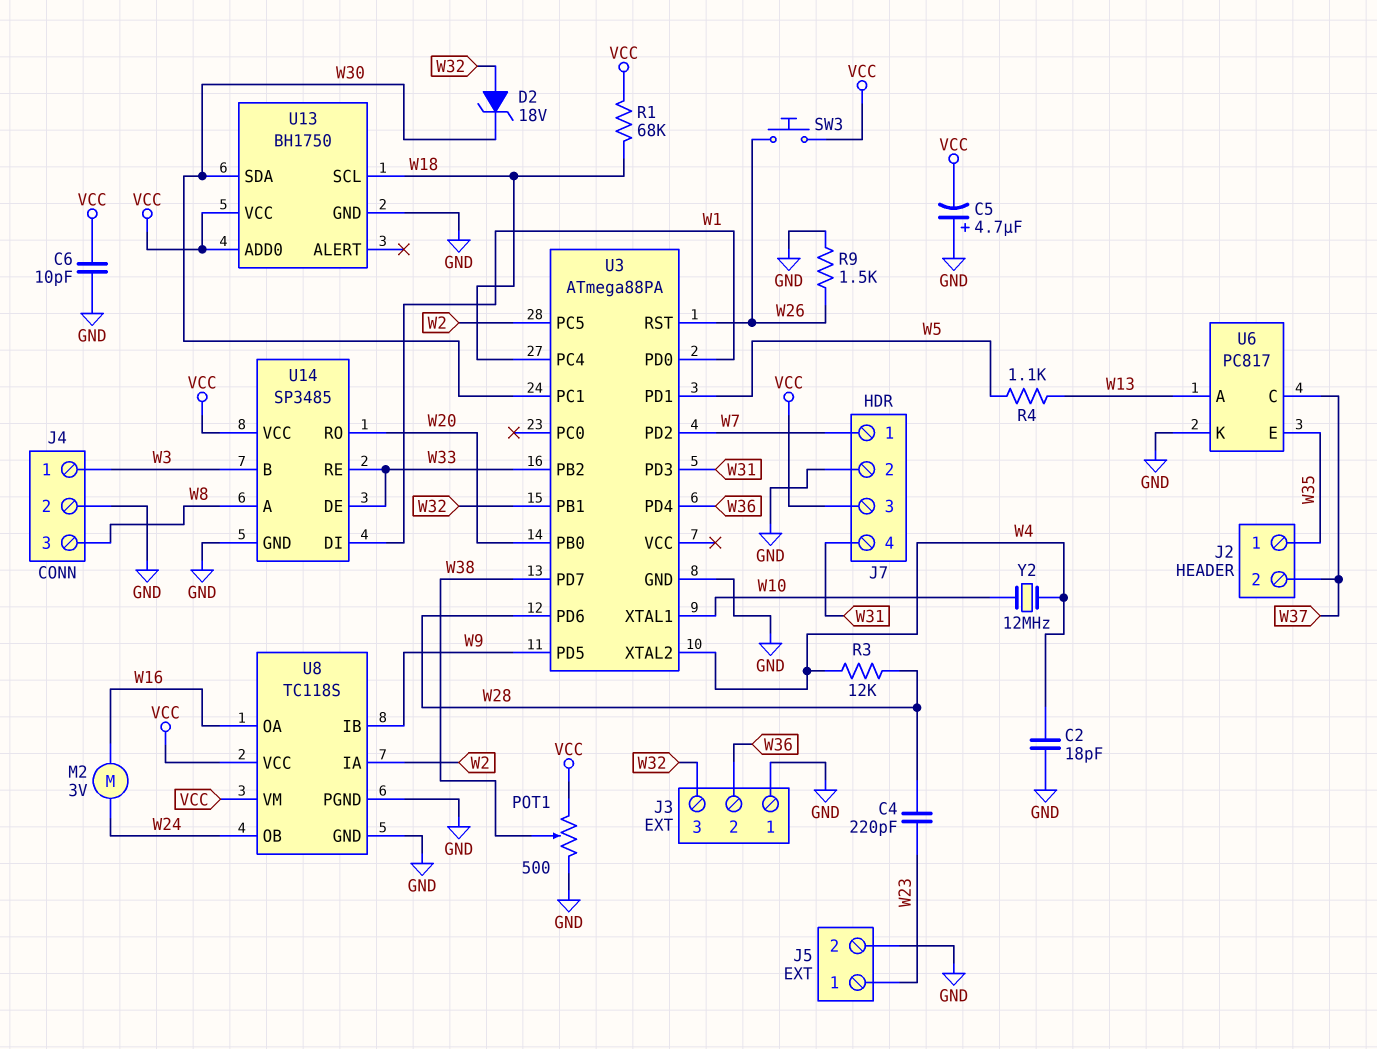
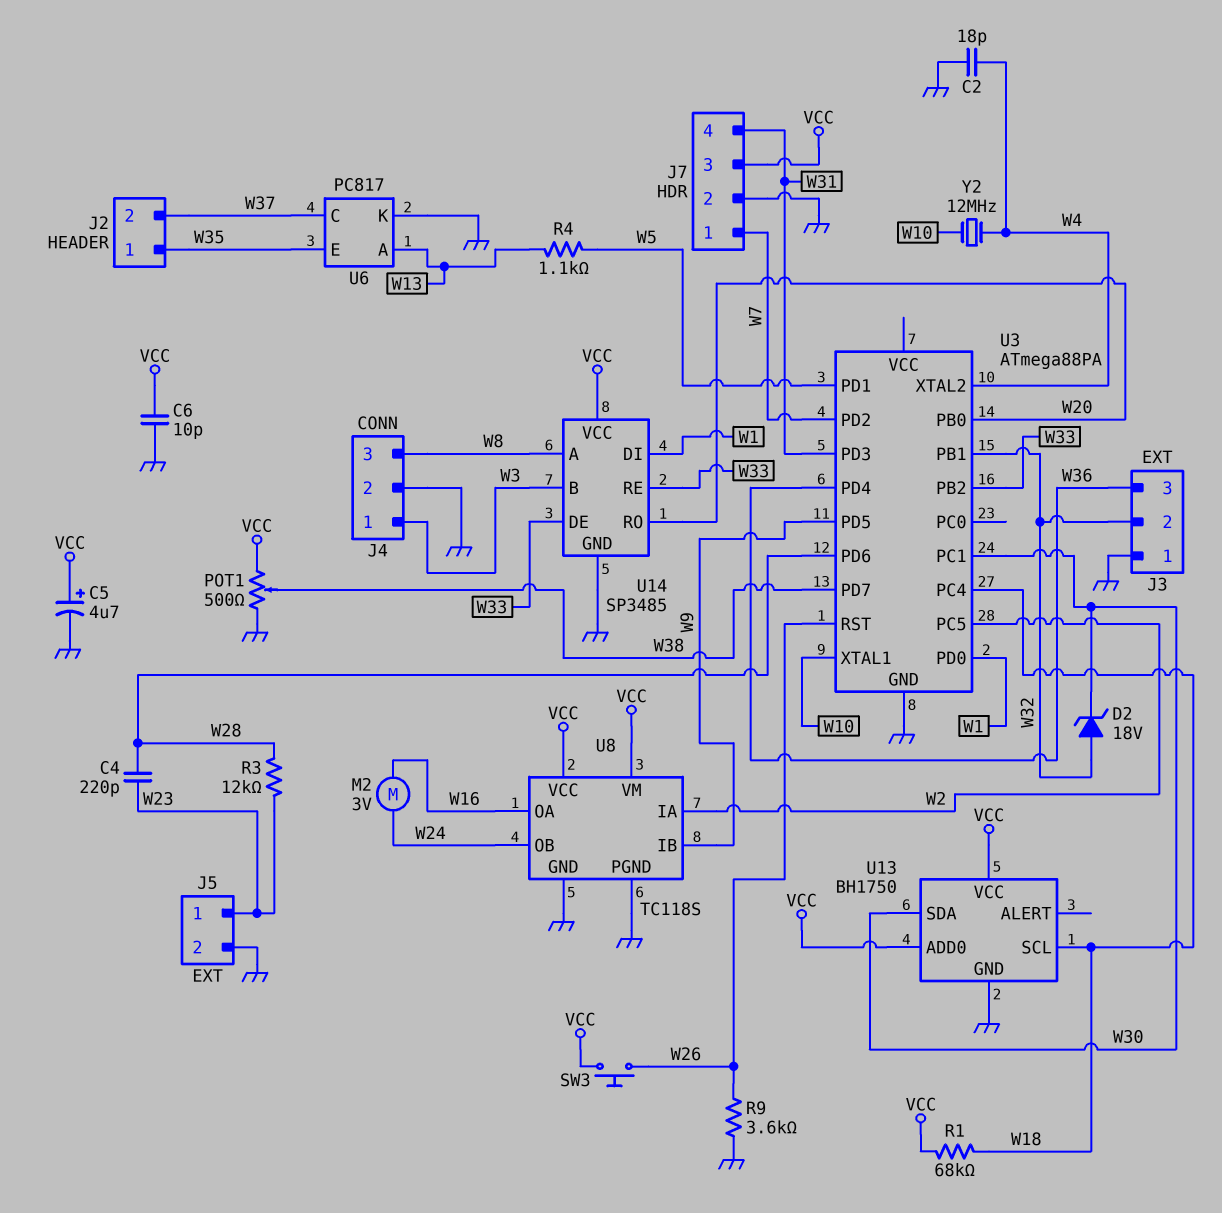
C5: 4.7uF (plus GND, minus VCC) -> 4.7uF (plus VCC, minus GND)
J3 pin 2: W36 -> W32
J3 pin 3: W32 -> W36
R3: 12k (W4, W28) -> 12k (W23, W28)
R9: 1.5k (GND, W26) -> 3.6k (GND, W26)

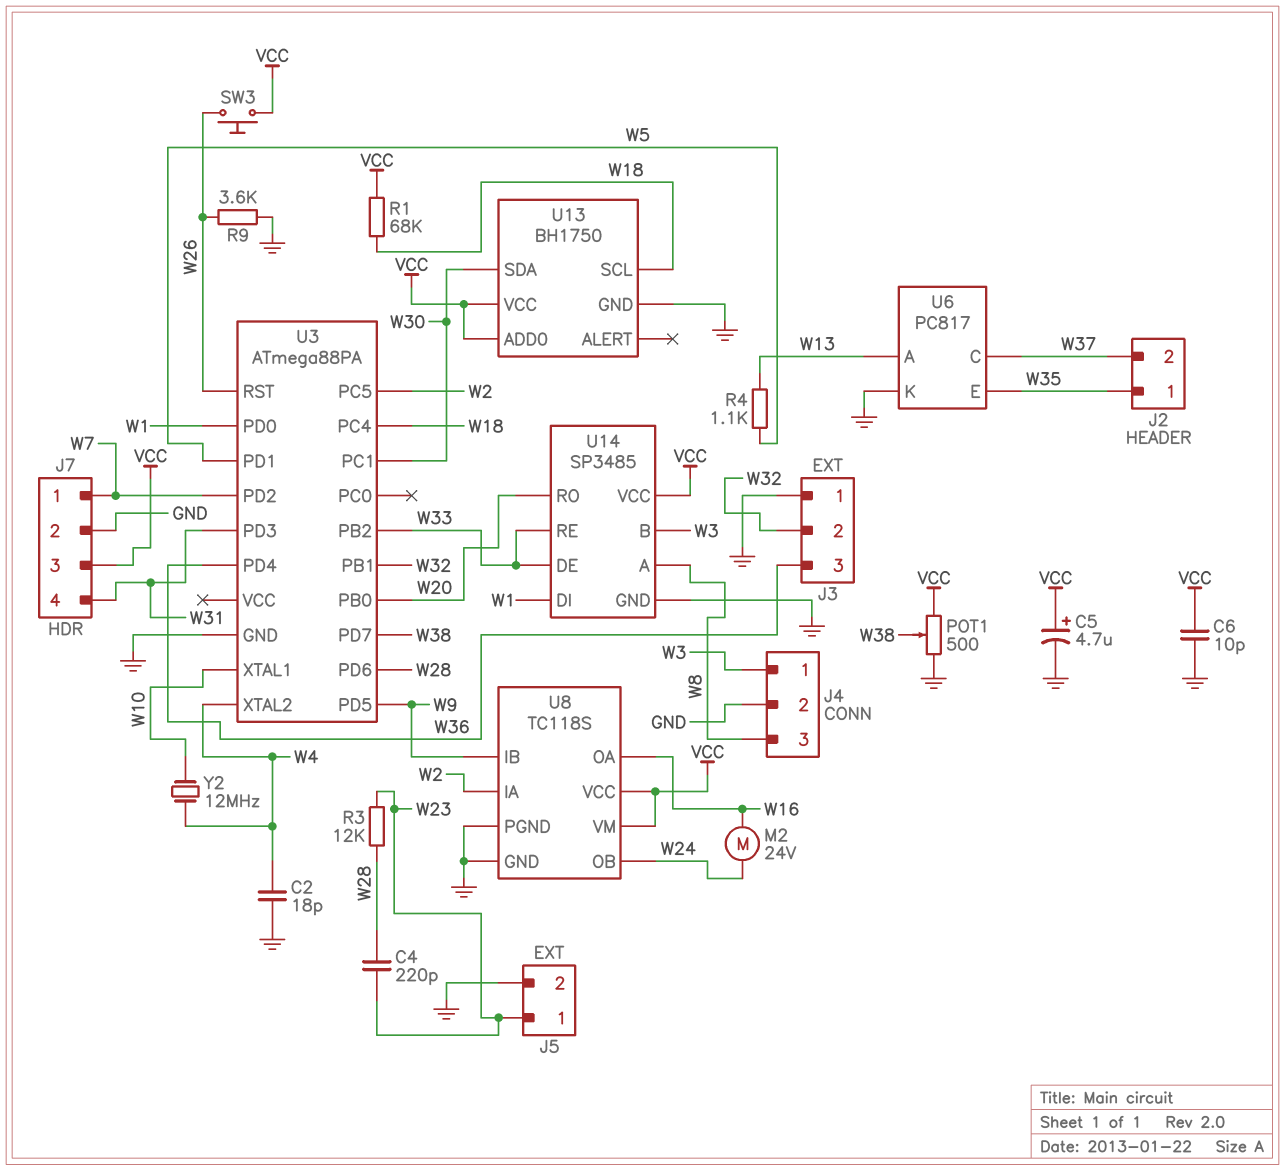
D2: zener 18V (A W32, K W30) -> none
M2: motor 3V (W16, W24) -> motor 24V (W16, W24)

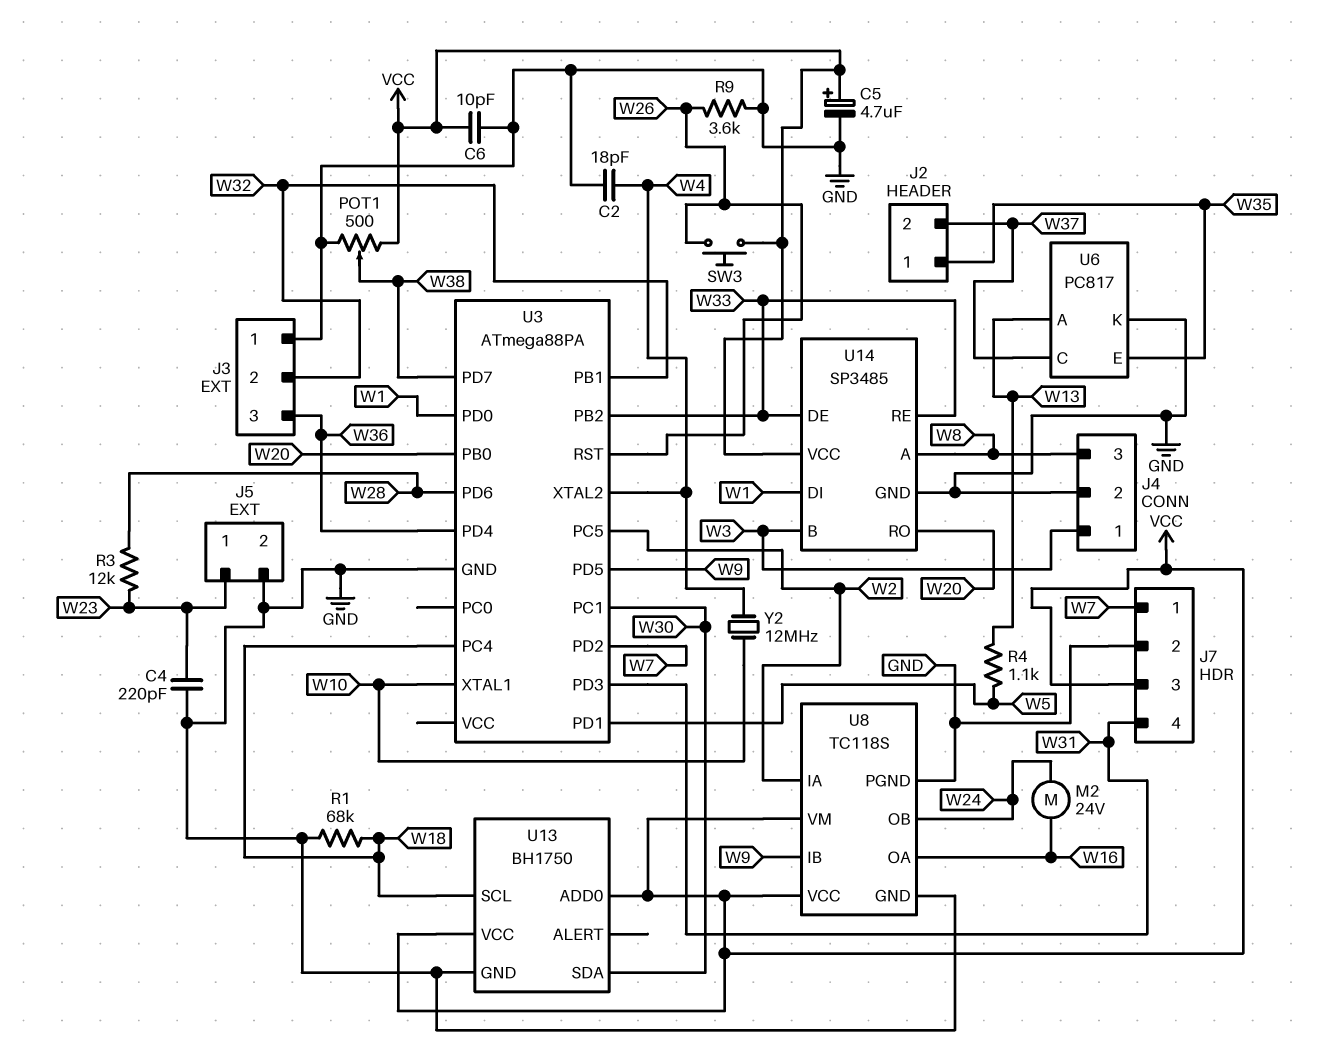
C4: 220pF (W23, W28) -> 220pF (GND, W23)
R1: 68k (VCC, W18) -> 68k (GND, W18)

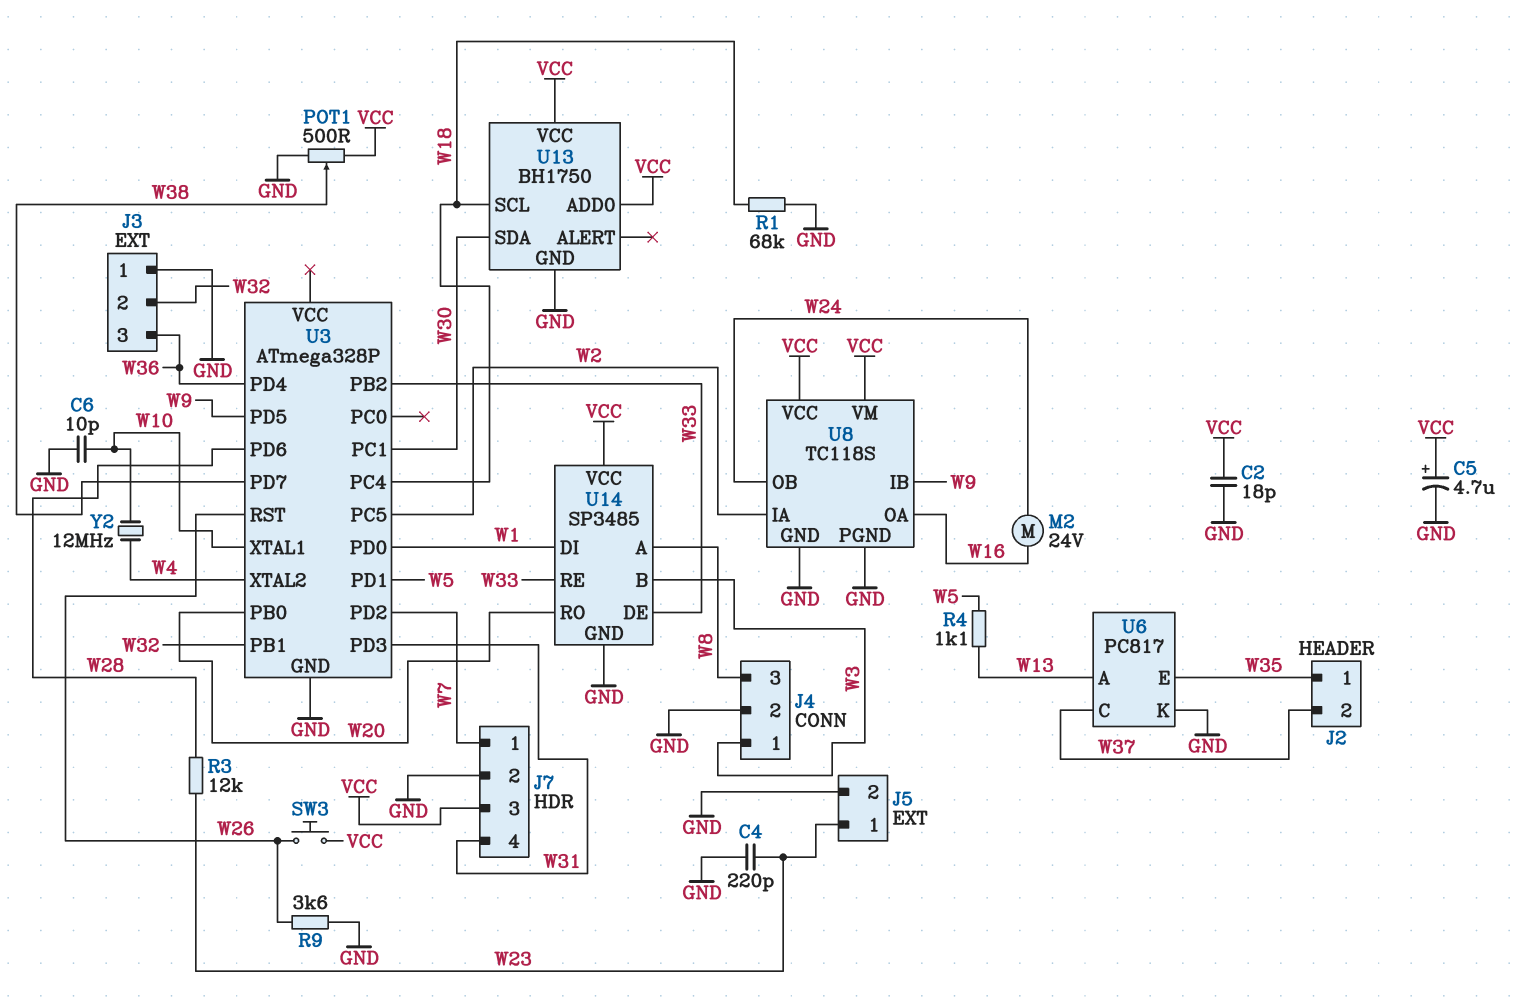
C2: 18pF (GND, W4) -> 18pF (GND, VCC)
C6: 10pF (GND, VCC) -> 10pF (GND, W10)
U3: ATmega88PA -> ATmega328P

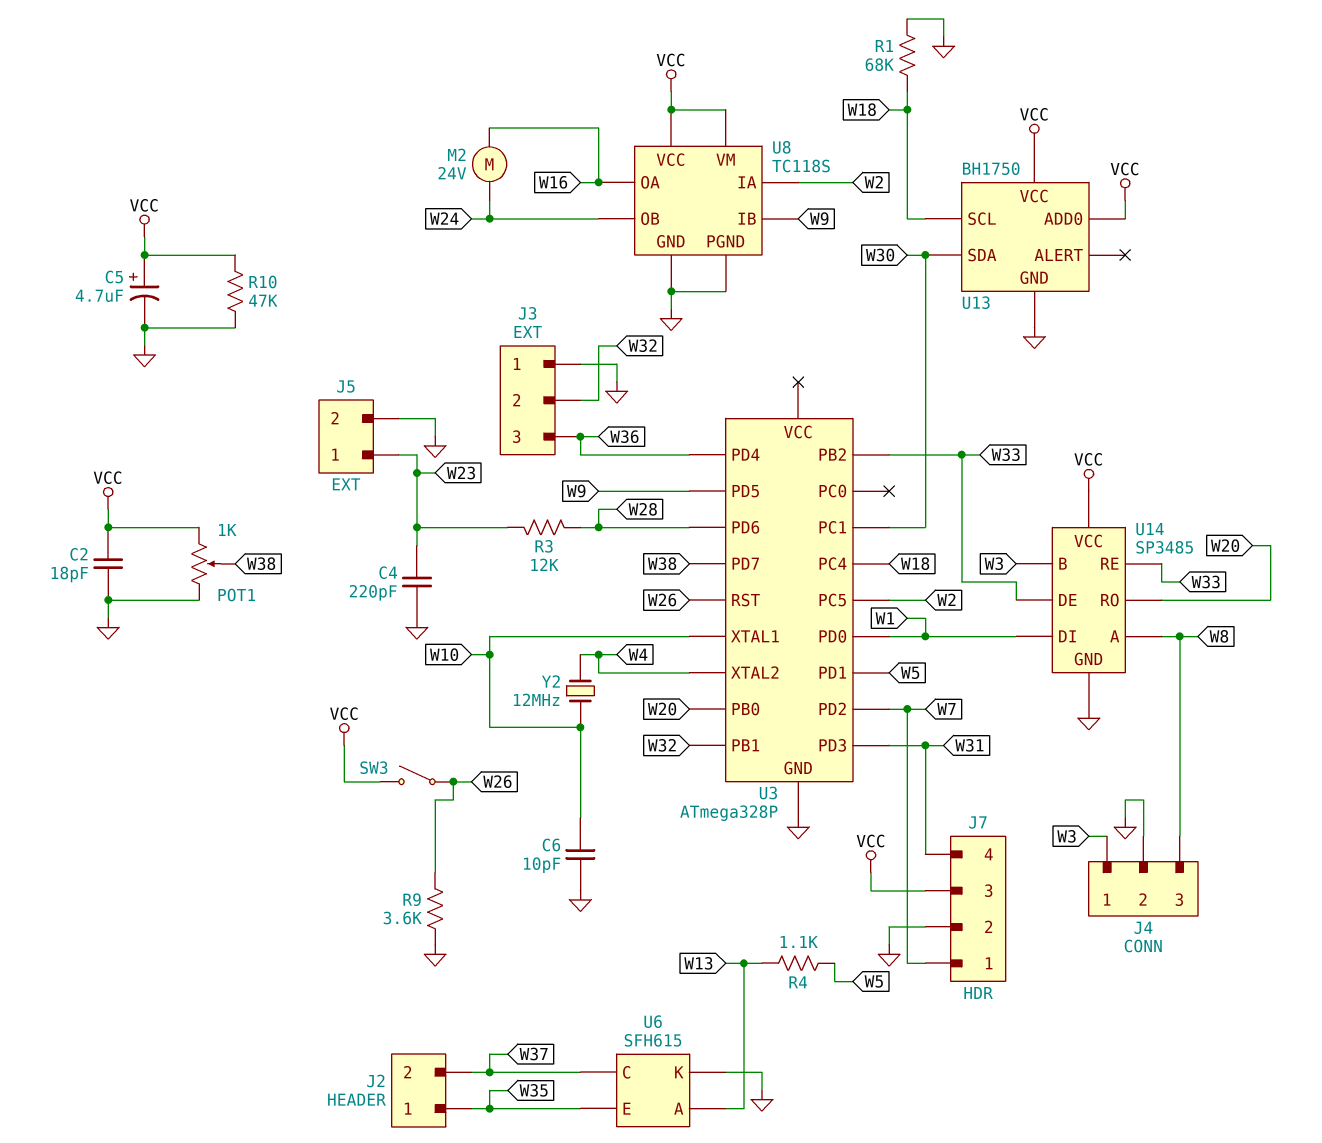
POT1: 500 (GND, VCC, wiper W38) -> 1k (GND, VCC, wiper W38)
R10: none -> 47k (GND, VCC)
SW3: button (VCC, W26) -> switch (VCC, W26)
U6: PC817 -> SFH615

